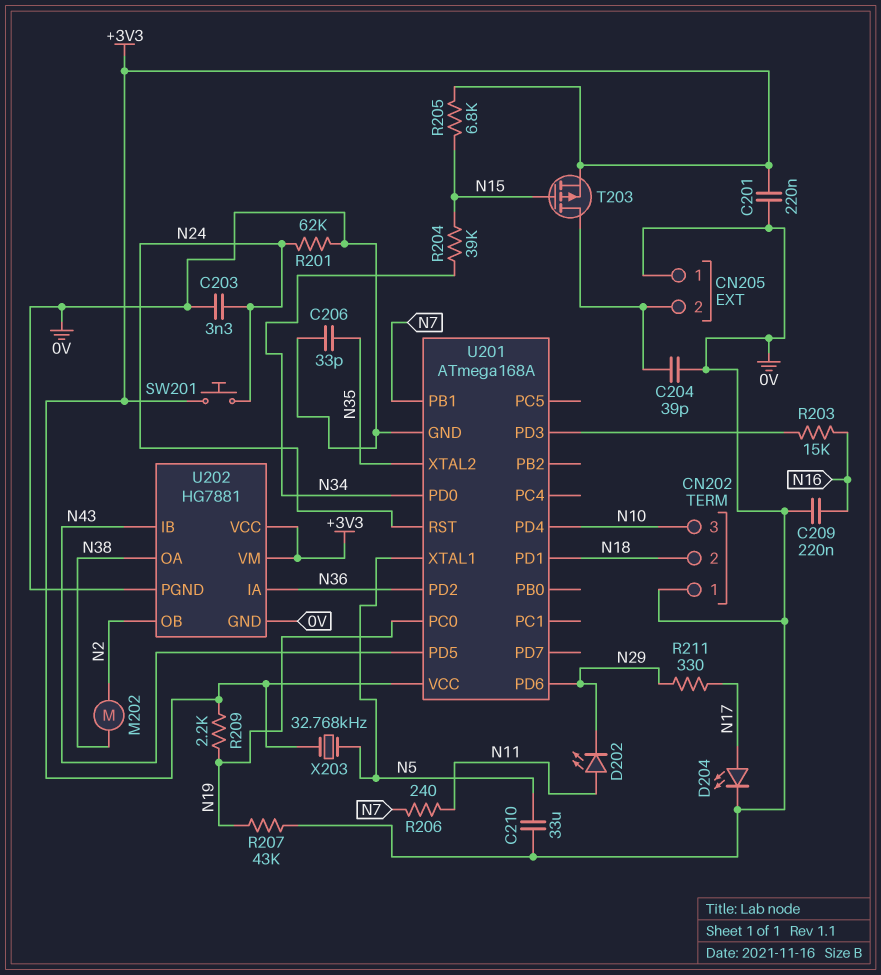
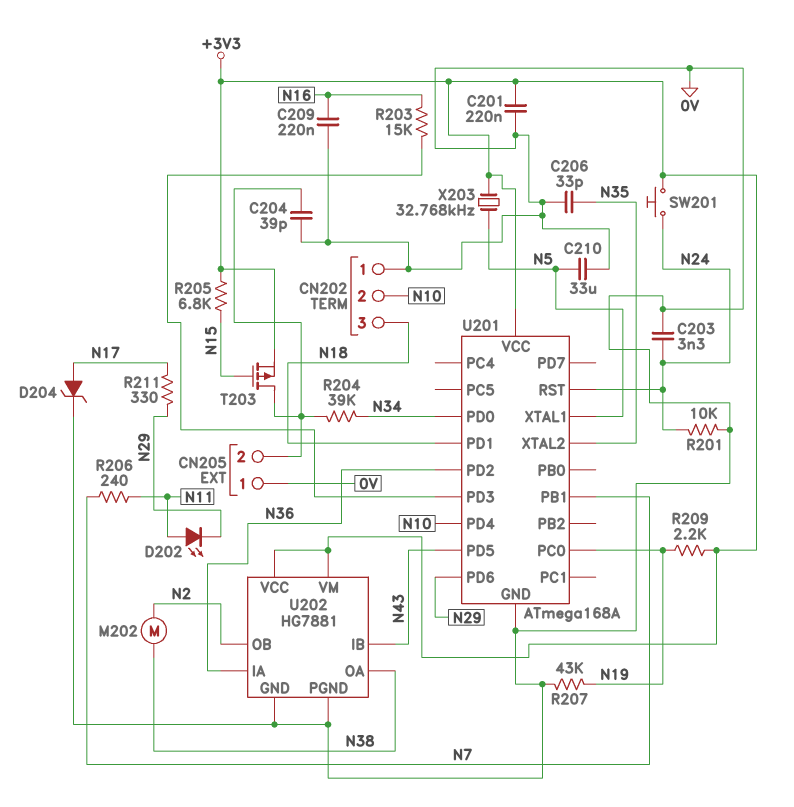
CN202 pin 2: N18 -> N10
CN202 pin 3: N10 -> N18
D204: LED (A N17, K 0V) -> zener (A N17, K 0V)
R201: 62k (0V, N24) -> 10k (0V, N24)
R204: 39k (N15, N34) -> 39k (CN205/2, N34)

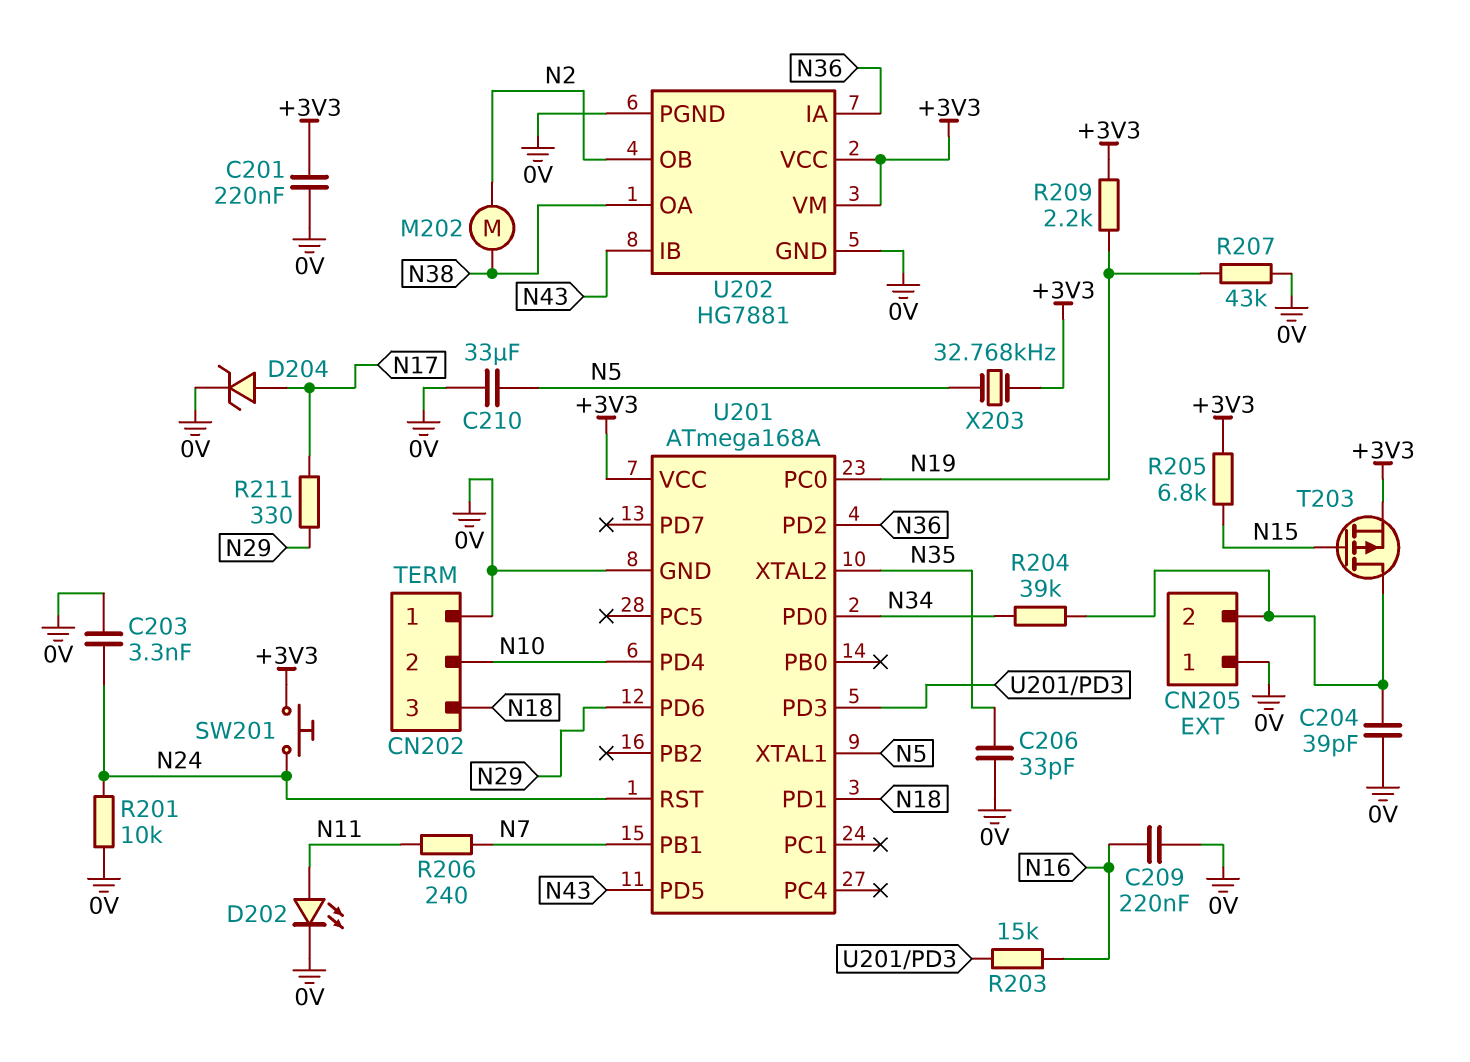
D202: LED (A N11, K N29) -> LED (A N11, K 0V)

